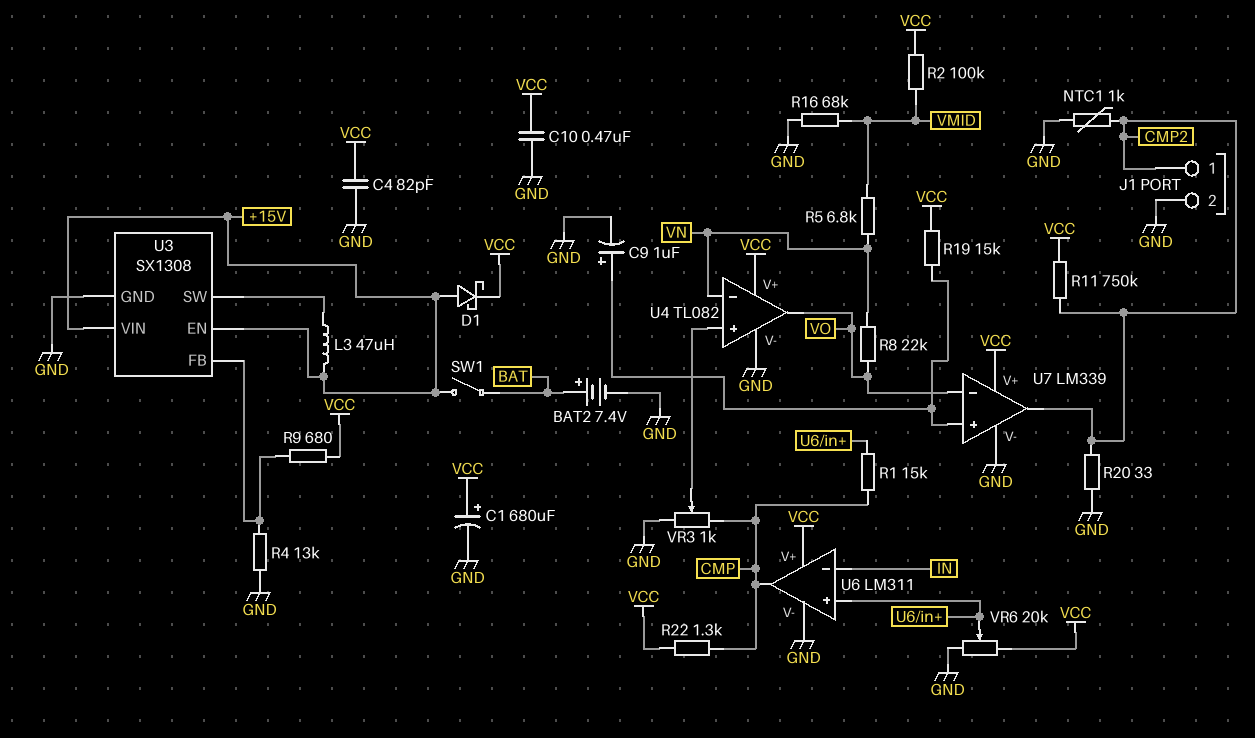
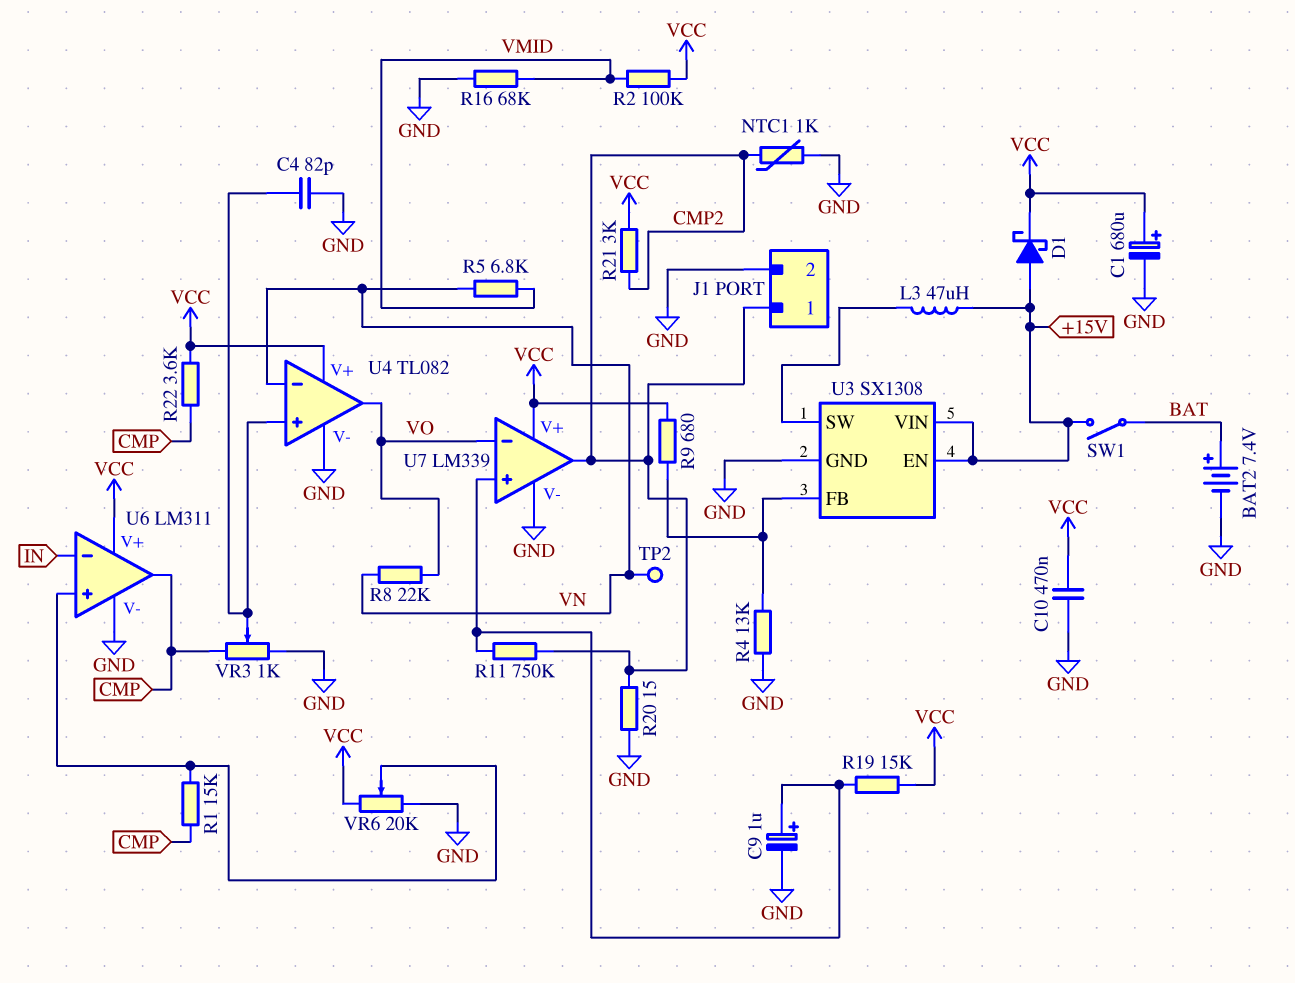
C4: 82pF (GND, VCC) -> 82pF (GND, U4/in+)
R11: 750k (CMP2, VCC) -> 750k (CMP2, U7/in+)
R20: 33 (CMP2, GND) -> 15 (CMP2, GND)
R21: none -> 3k (CMP2, VCC)
R22: 1.3k (CMP, VCC) -> 3.6k (CMP, VCC)
TP2: none -> test point (VN)

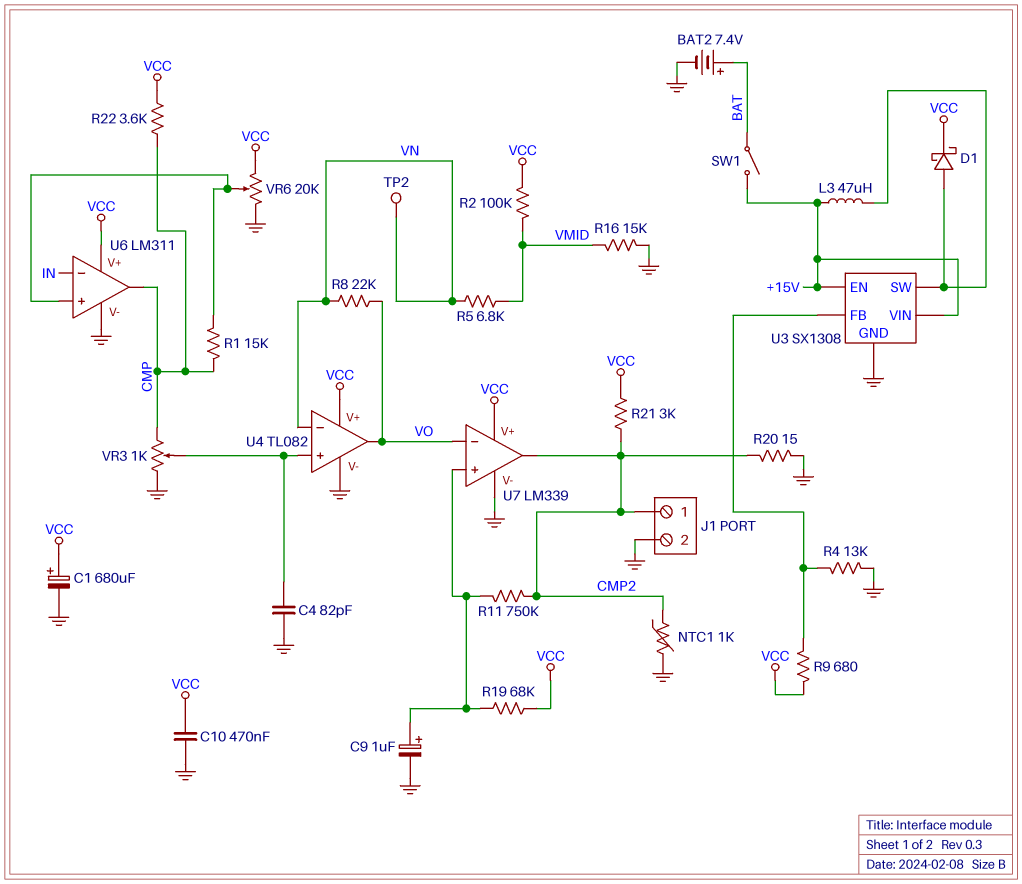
D1: schottky (A +15V, K VCC) -> schottky (A U3/SW, K VCC)
R16: 68k (GND, VMID) -> 15k (GND, VMID)
R19: 15k (U7/in+, VCC) -> 68k (U7/in+, VCC)

